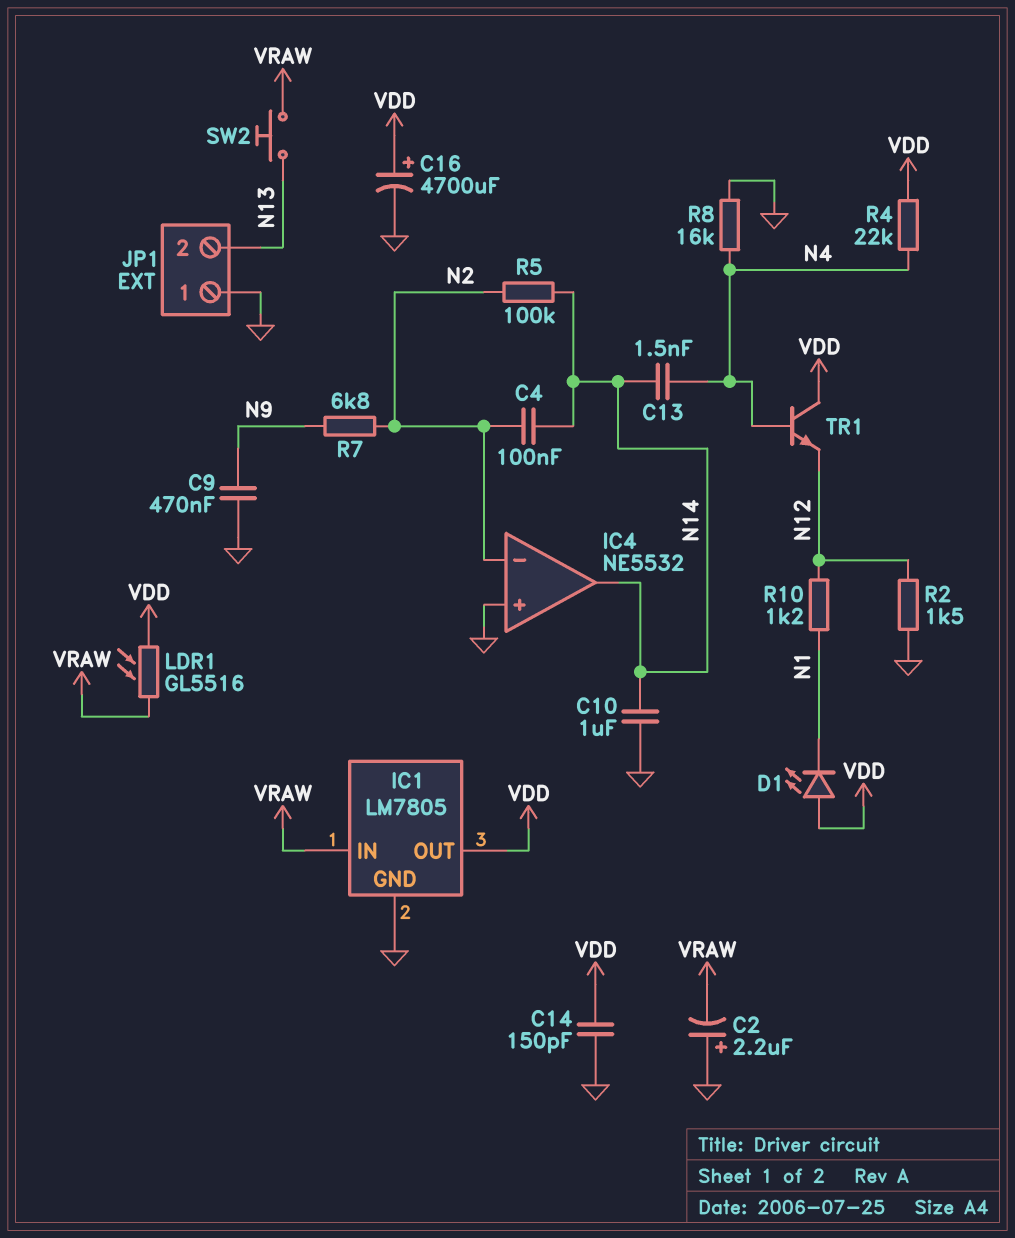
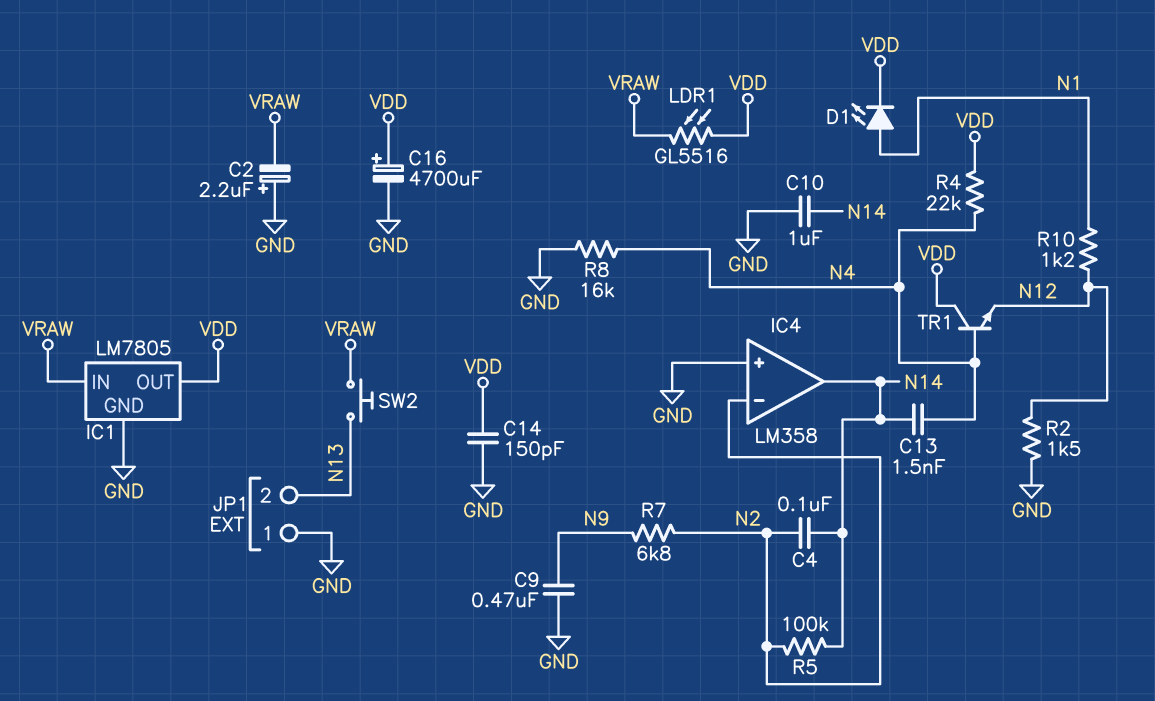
D1: LED (A VDD, K N1) -> LED (A N1, K VDD)
IC4: NE5532 -> LM358

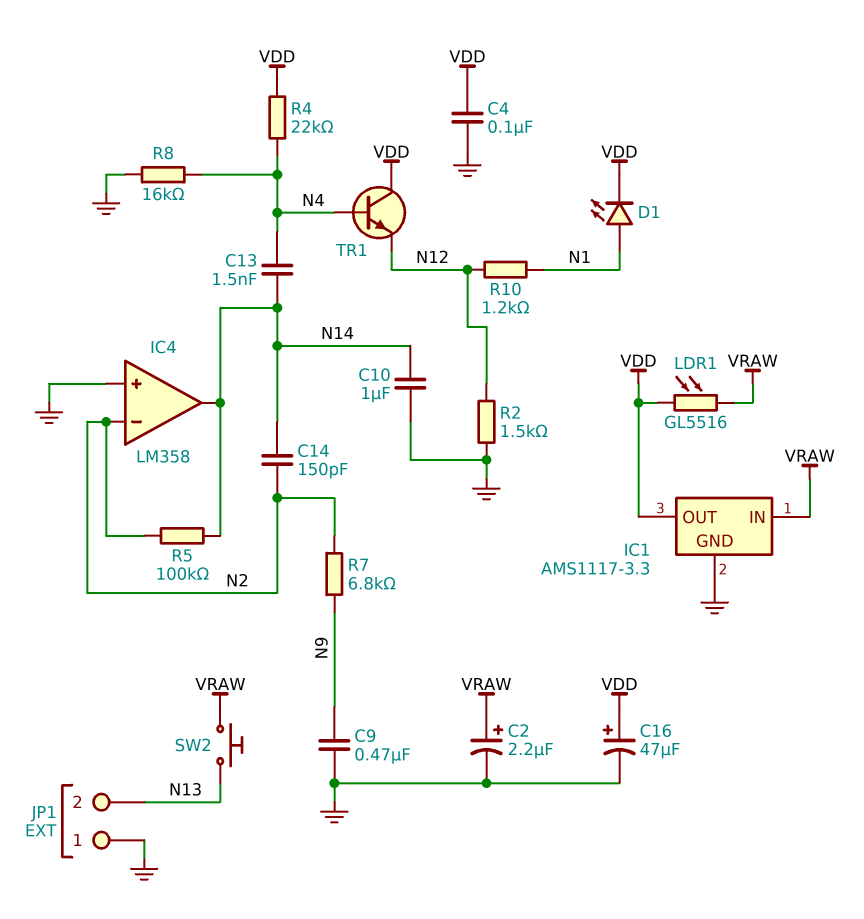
C2: 2.2uF (plus GND, minus VRAW) -> 2.2uF (plus VRAW, minus GND)
C4: 100nF (N2, N14) -> 100nF (GND, VDD)
C14: 150pF (GND, VDD) -> 150pF (N2, N14)
C16: 4700uF (plus VDD, minus GND) -> 47uF (plus VDD, minus GND)
IC1: LM7805 -> AMS1117-3.3

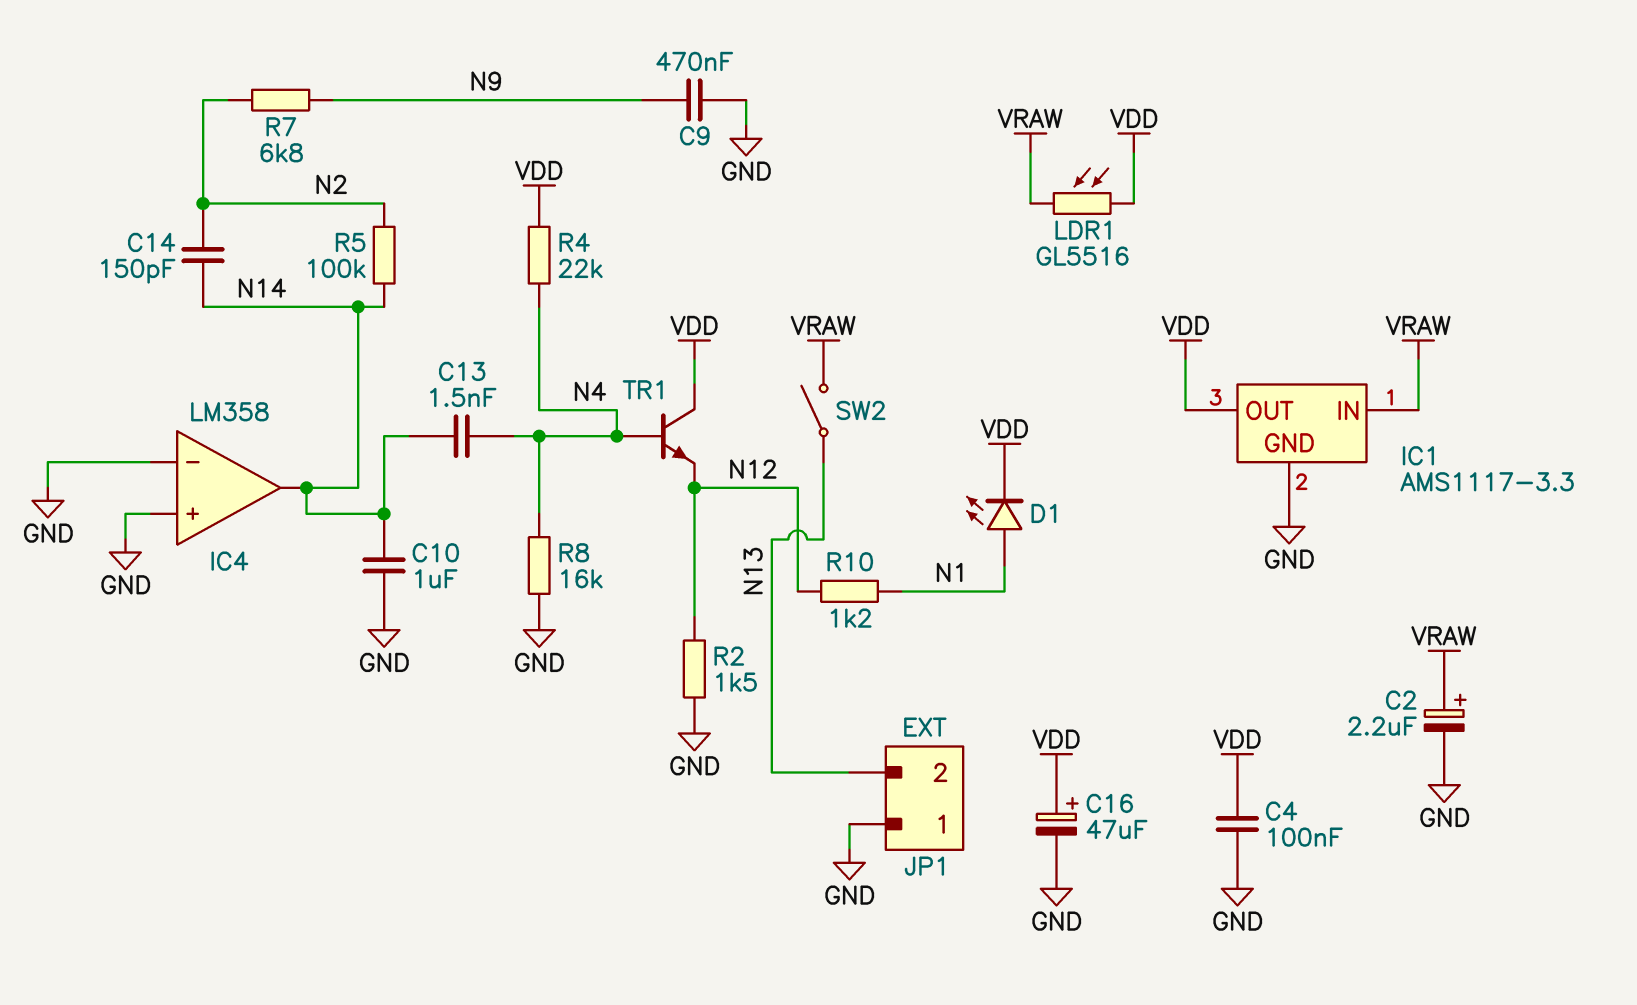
IC4 pin in-: N2 -> GND
SW2: button (N13, VRAW) -> switch (N13, VRAW)

